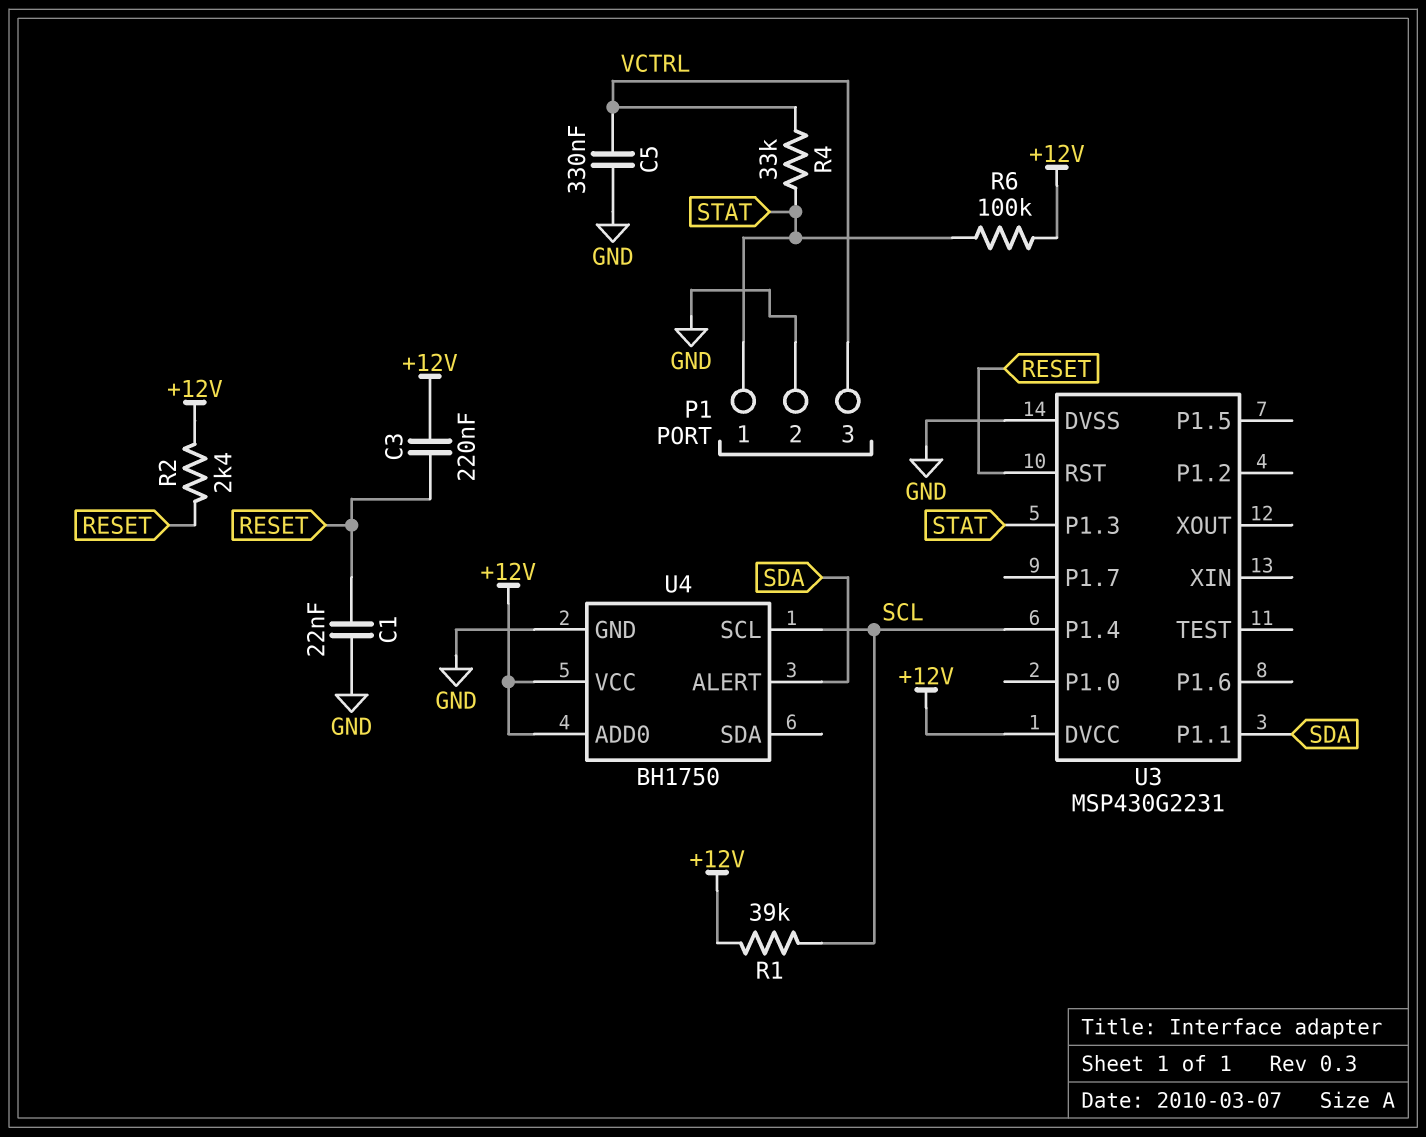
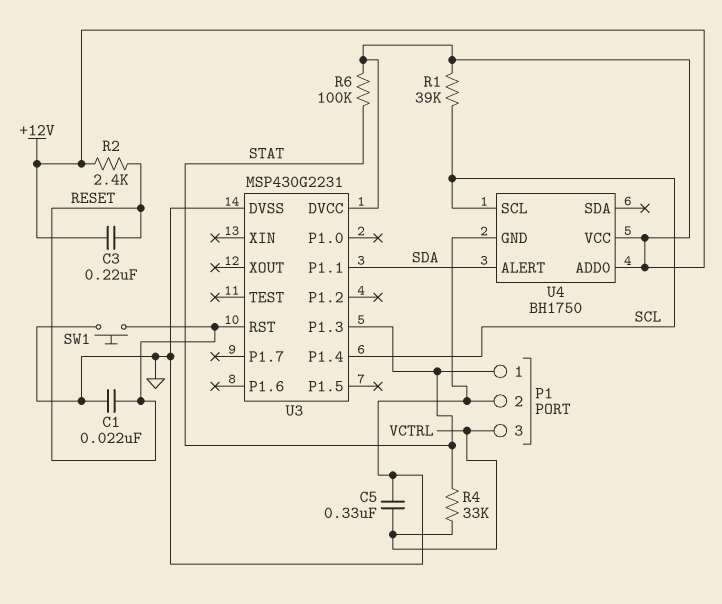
SW1: none -> button (GND, RESET)

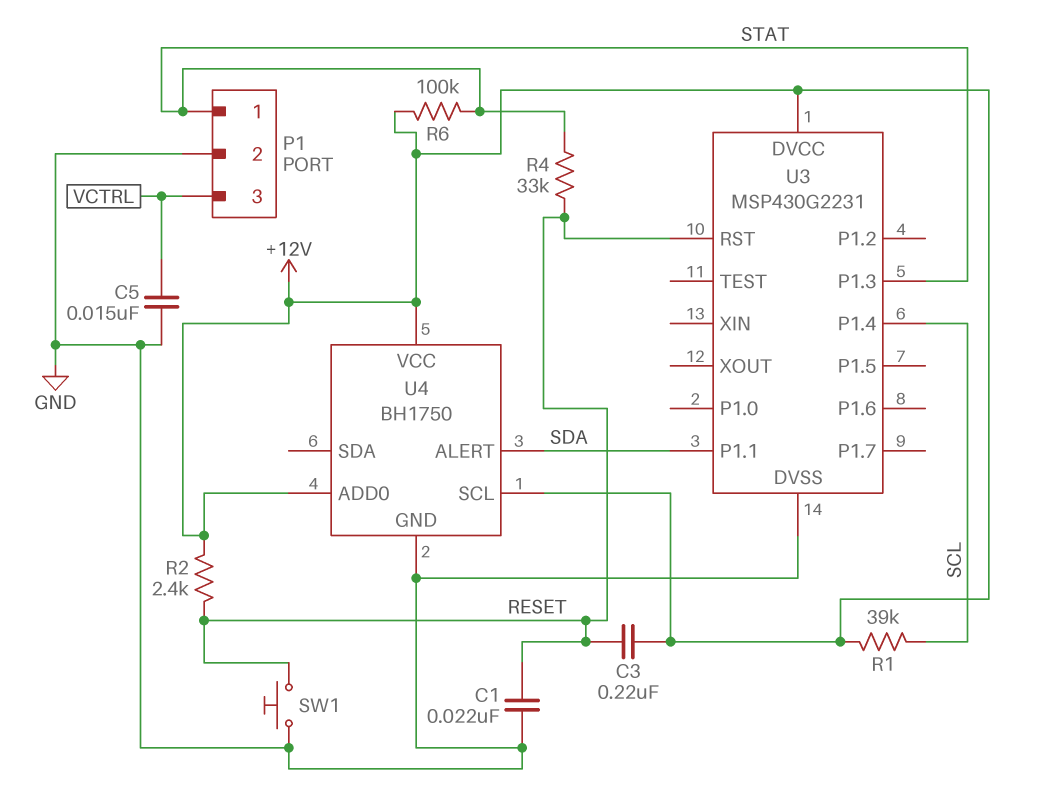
C5: 330nF (GND, VCTRL) -> 15nF (GND, VCTRL)
R4: 33k (STAT, VCTRL) -> 33k (RESET, STAT)
U4 pin SCL: SCL -> +12V

